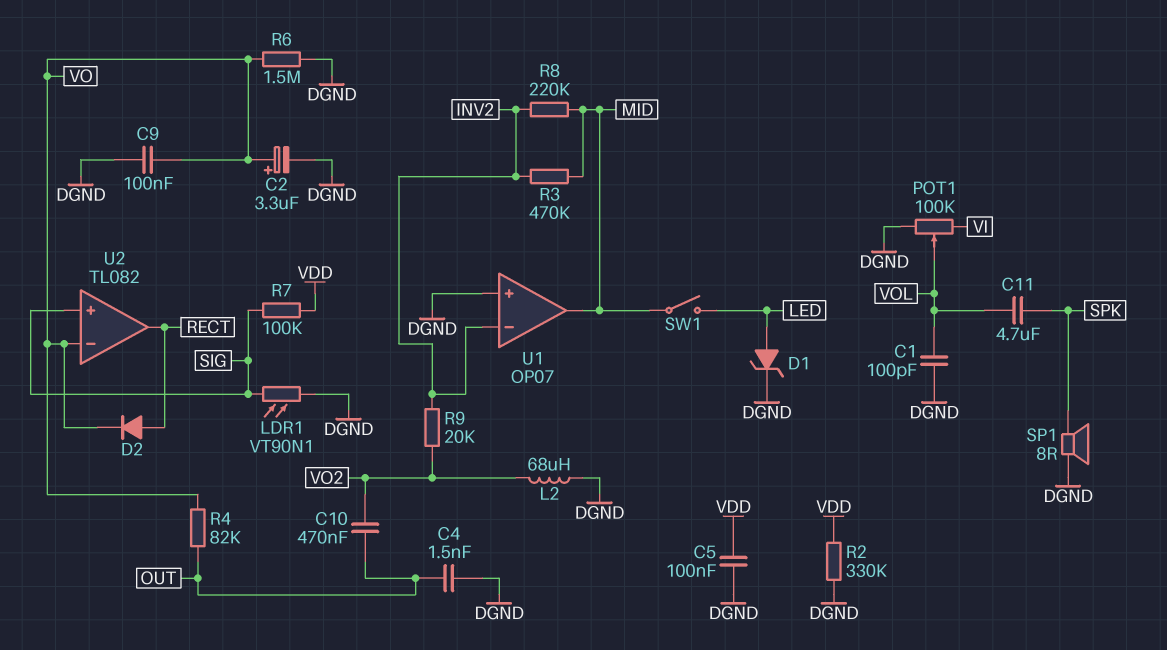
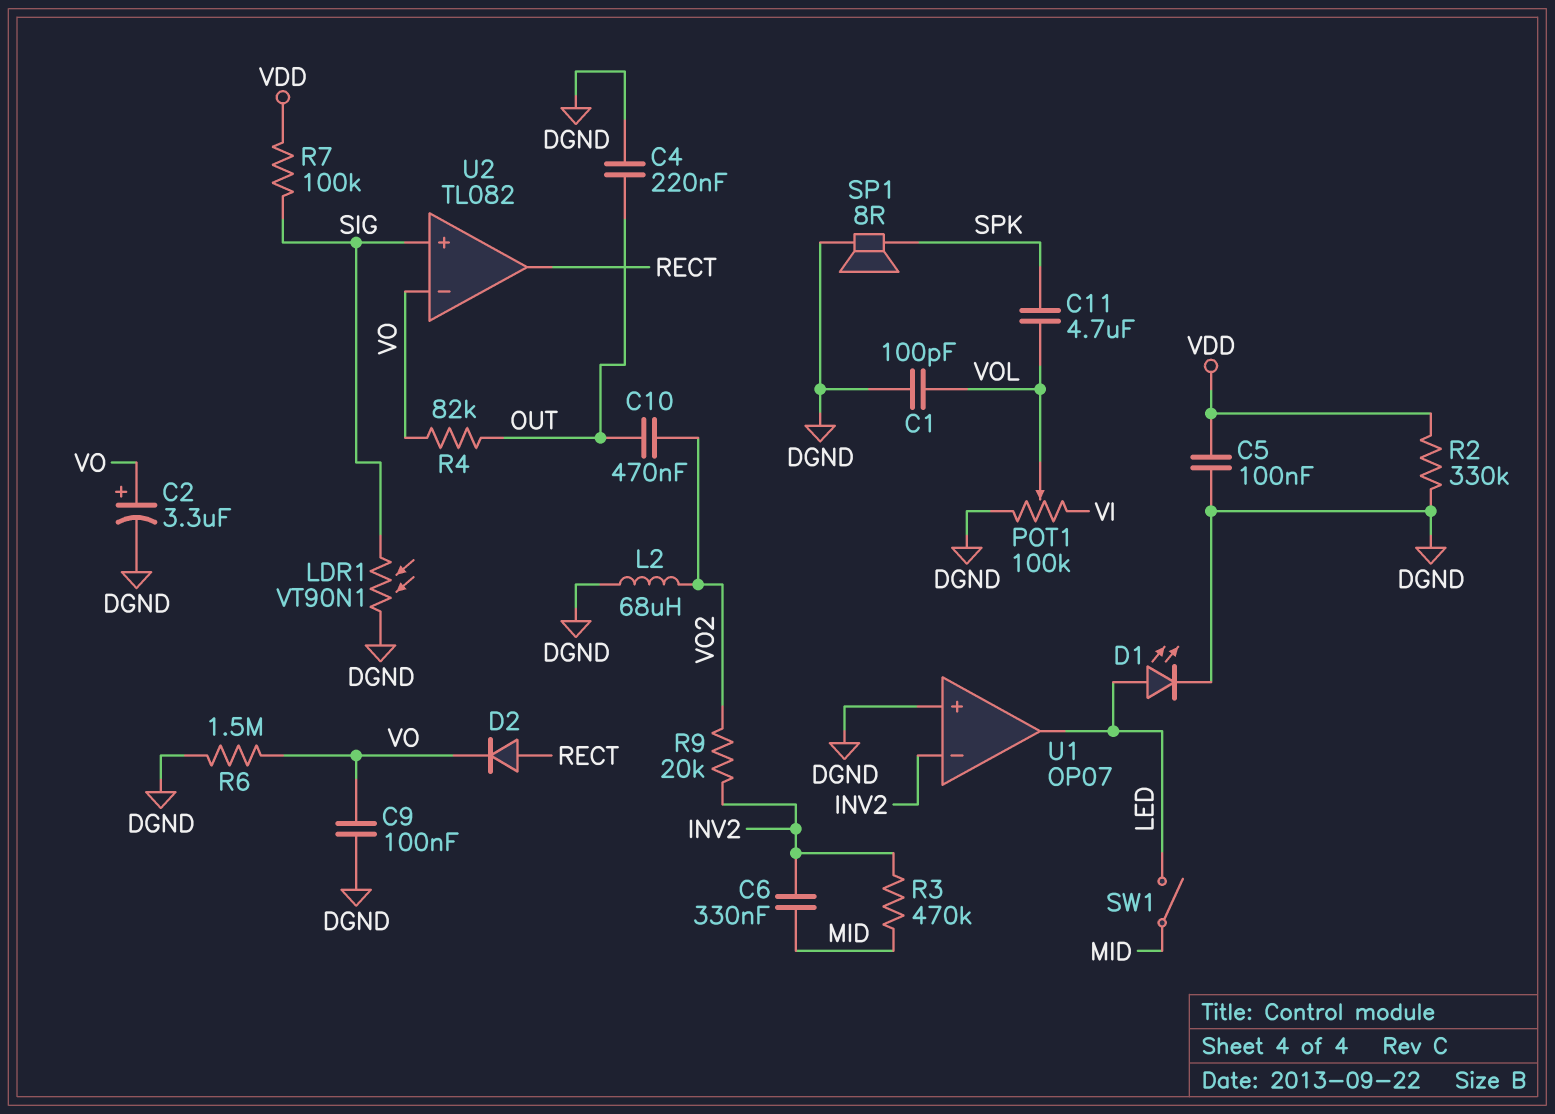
C4: 1.5nF (DGND, OUT) -> 220nF (DGND, OUT)
C6: none -> 330nF (INV2, MID)
D1: zener (A LED, K DGND) -> LED (A LED, K DGND)
R8: 220k (INV2, MID) -> none
U1 pin out: MID -> LED

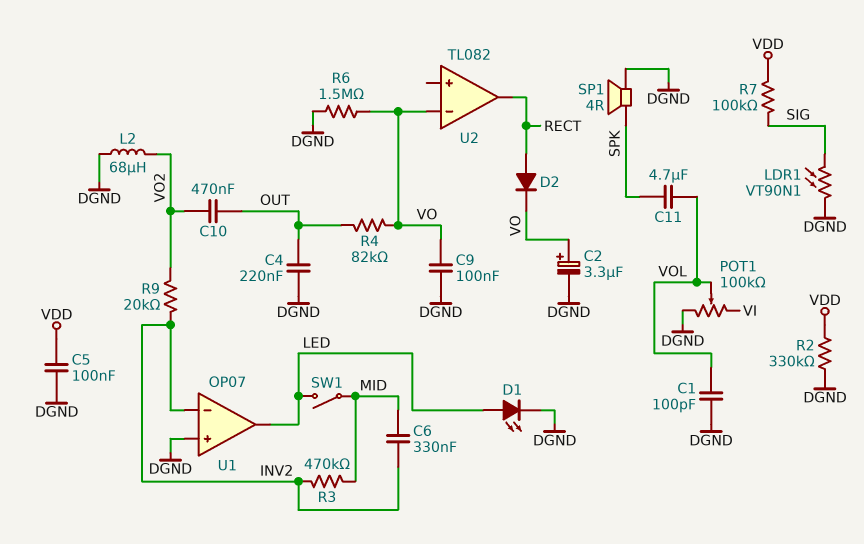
SP1: speaker 8R (DGND, SPK) -> speaker 4R (DGND, SPK)
U2 pin in+: SIG -> none

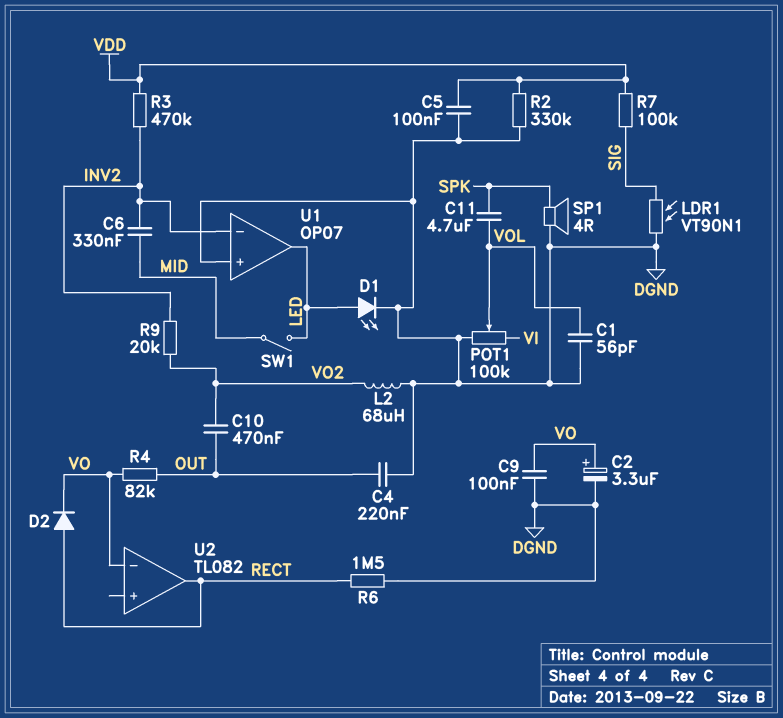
C1: 100pF (DGND, VOL) -> 56pF (DGND, VOL)
R3: 470k (INV2, MID) -> 470k (INV2, VDD)
R6: 1.5M (DGND, VO) -> 1.5M (DGND, RECT)

